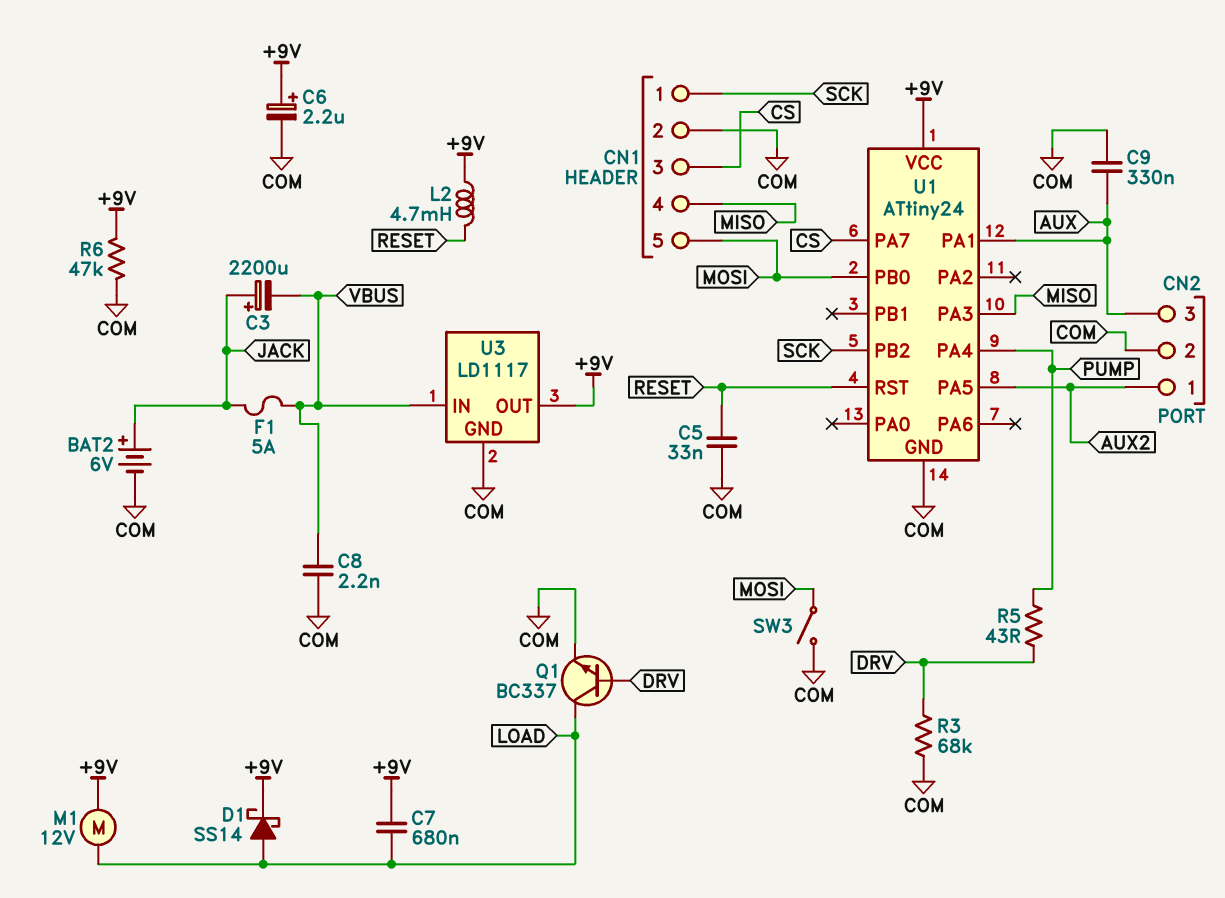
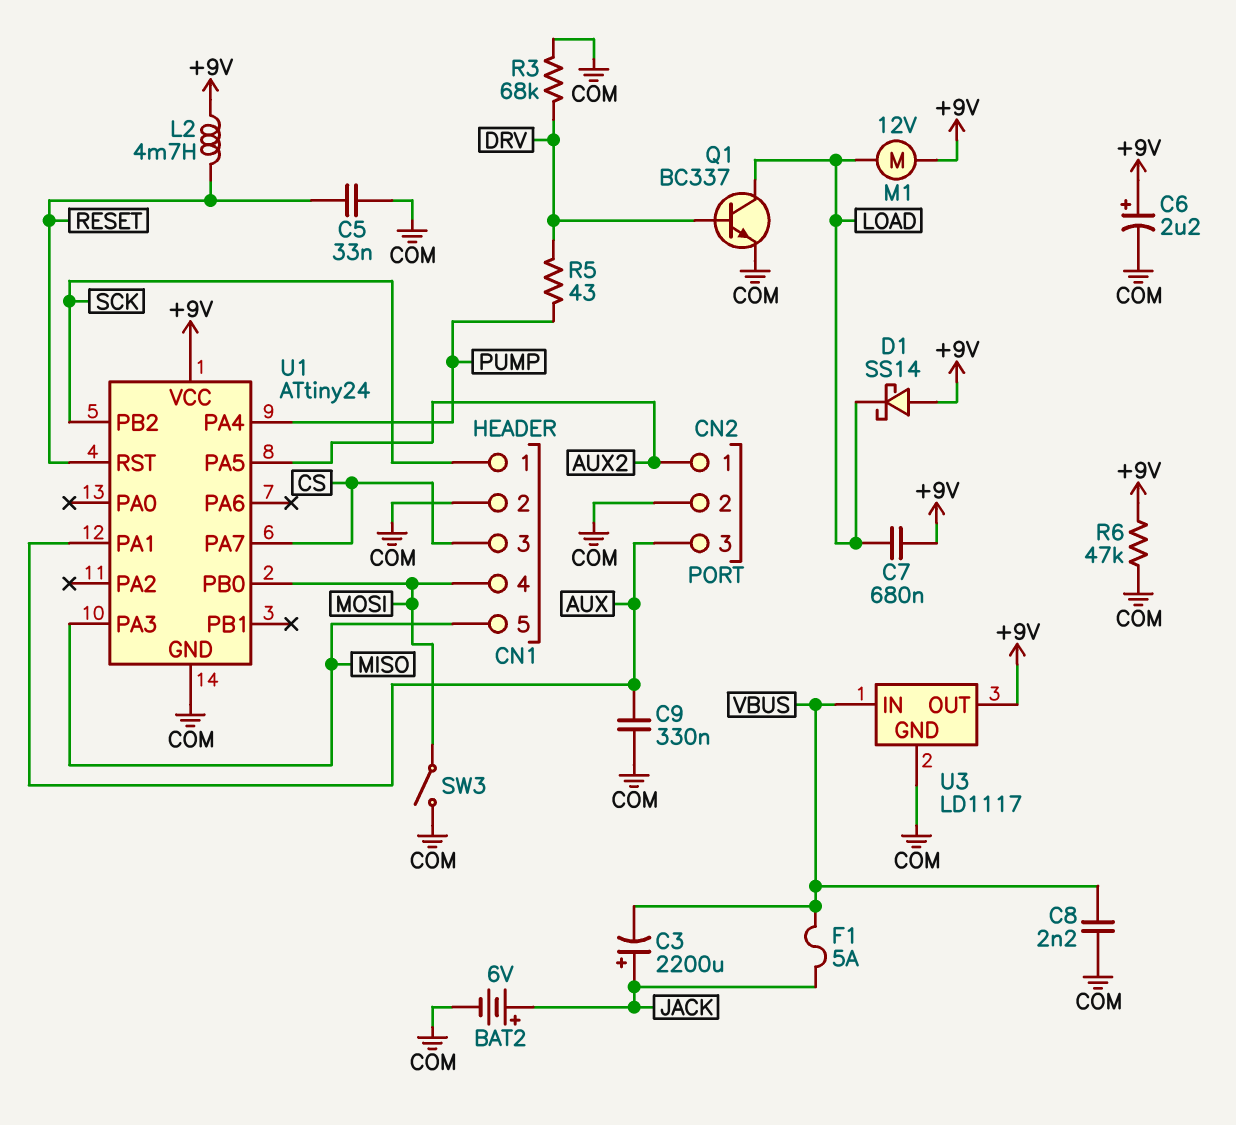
CN1 pin 4: MISO -> MOSI
CN1 pin 5: MOSI -> MISO
D1: schottky SS14 (A LOAD, K +9V) -> schottky SS14 (A +9V, K LOAD)

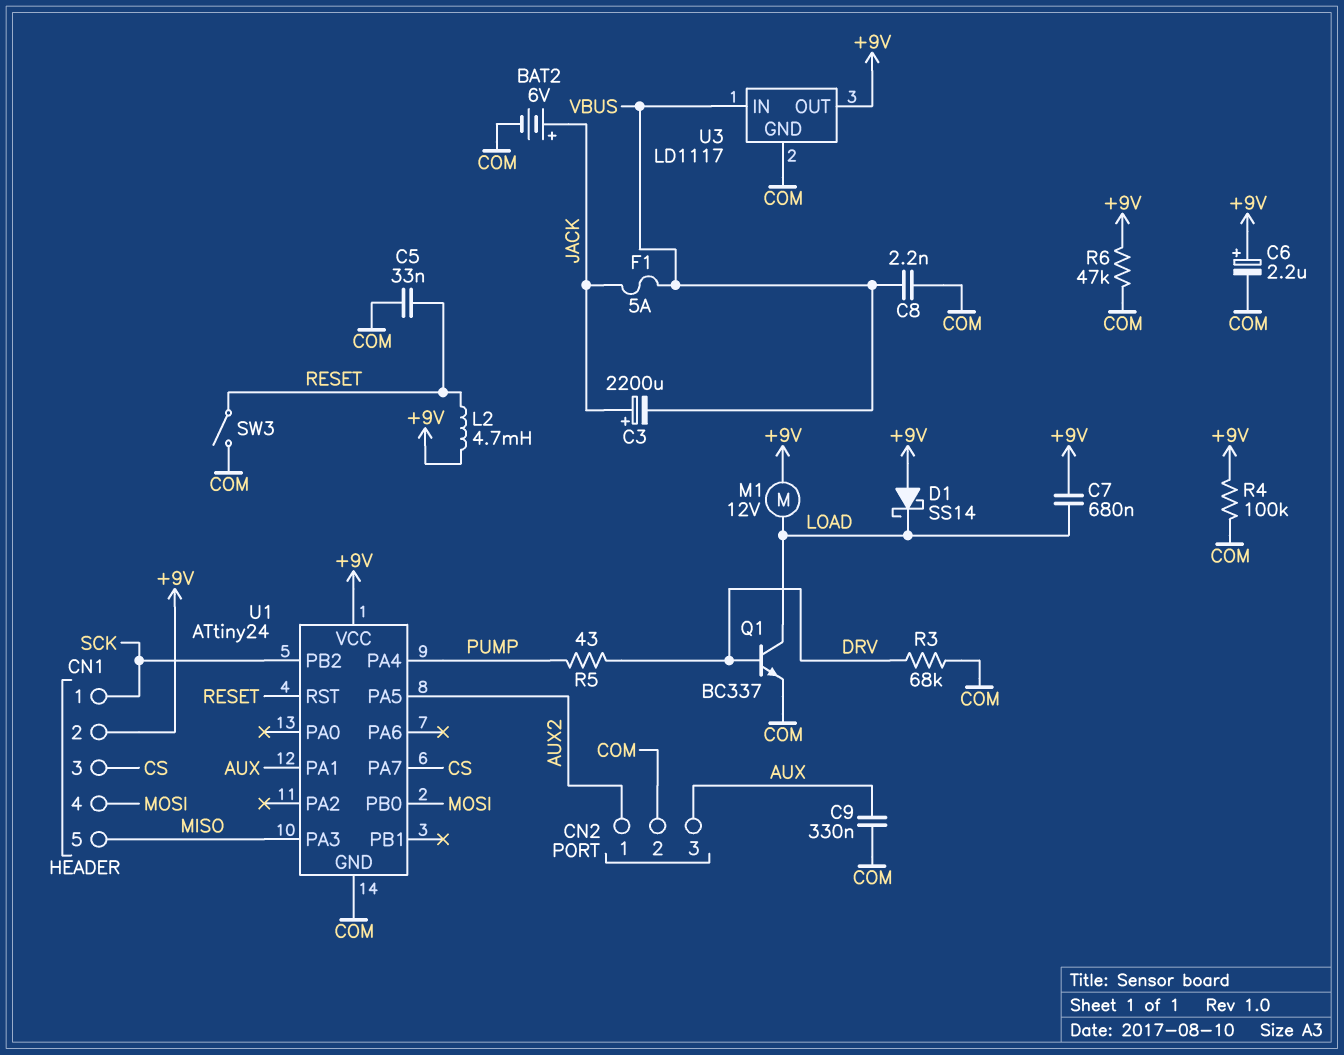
CN1 pin 2: COM -> +9V
R4: none -> 100k (+9V, COM)
SW3: switch (COM, MOSI) -> switch (COM, RESET)

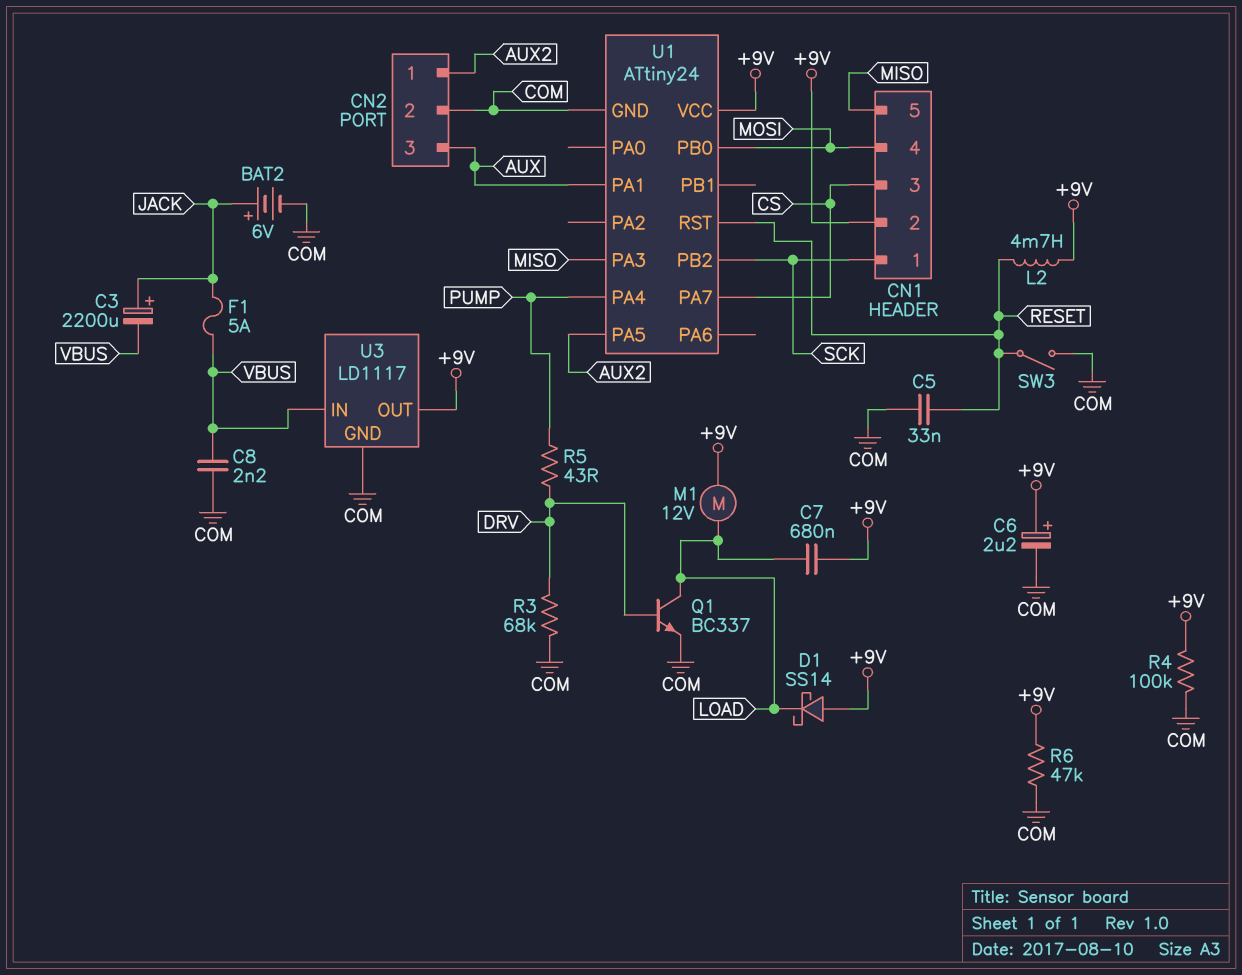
C9: 330nF (AUX, COM) -> none

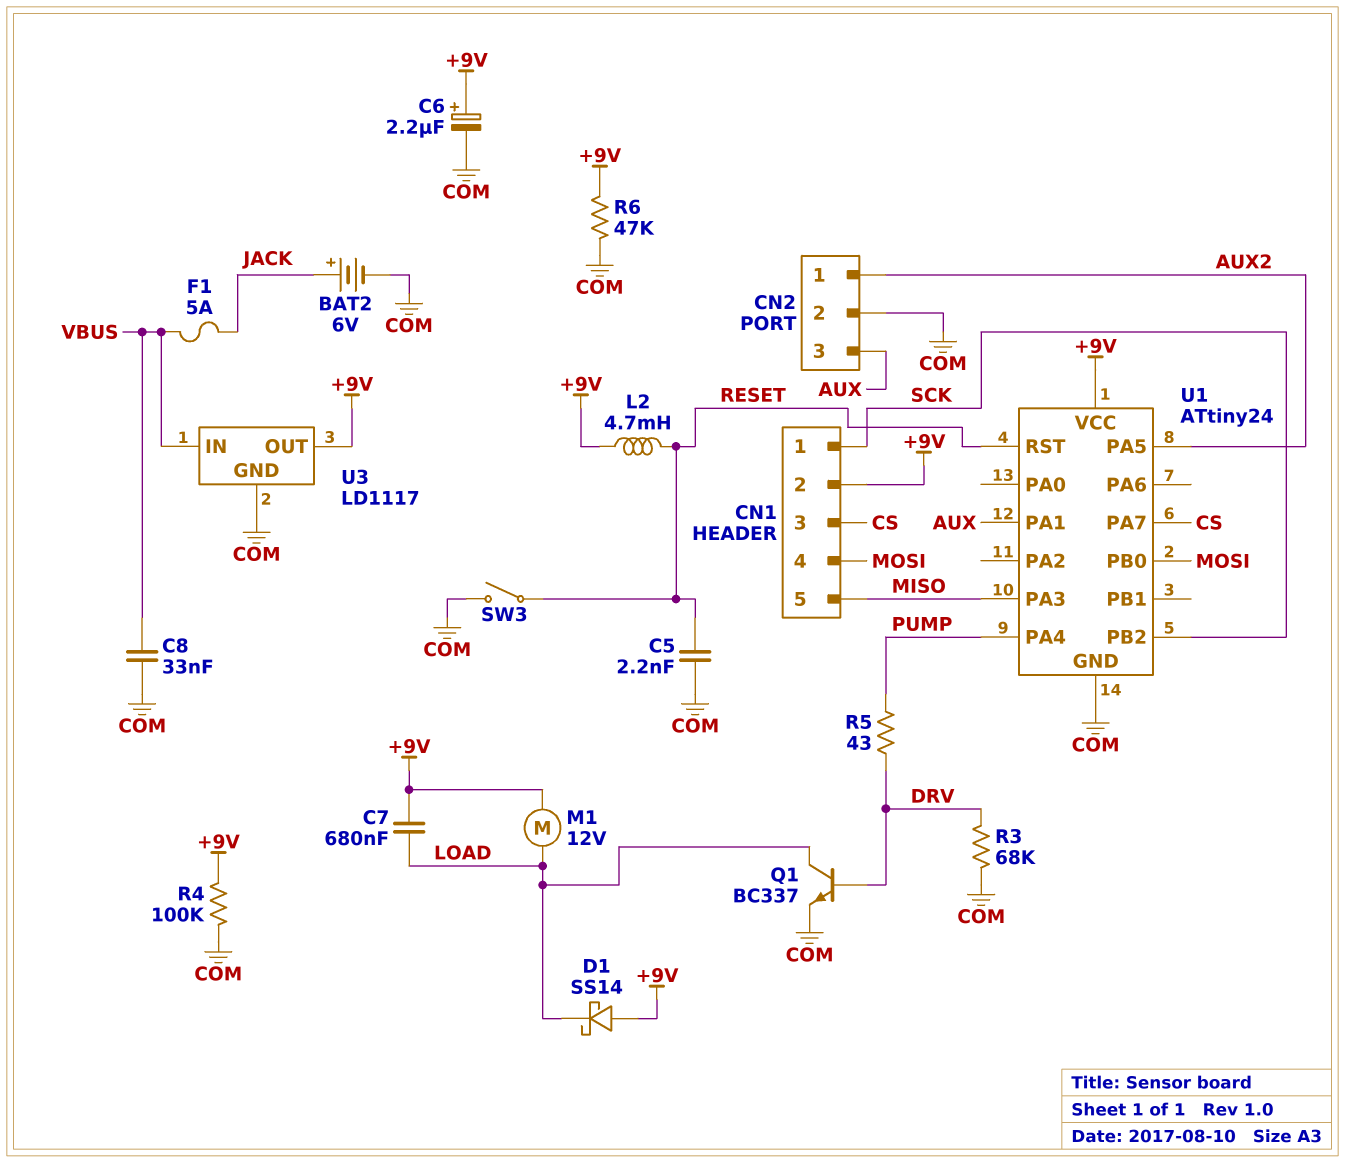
C3: 2200uF (plus JACK, minus VBUS) -> none
C5: 33nF (COM, RESET) -> 2.2nF (COM, RESET)
C8: 2.2nF (COM, VBUS) -> 33nF (COM, VBUS)

